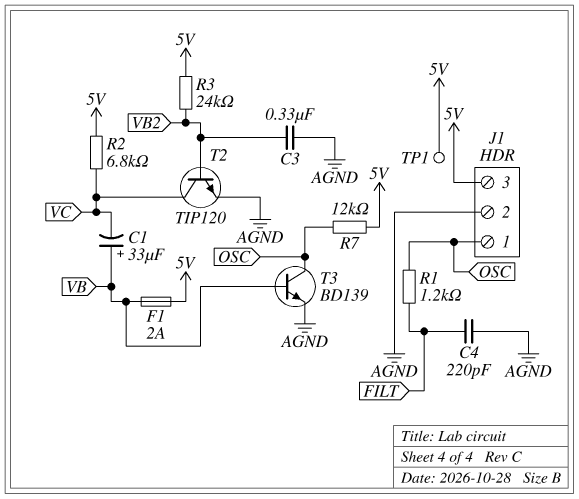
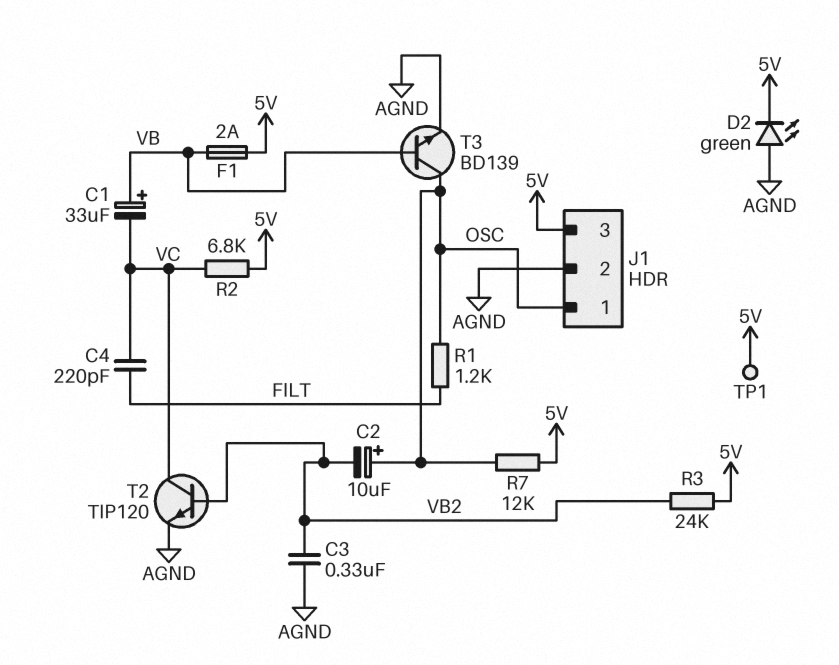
C2: none -> 10uF (plus OSC, minus VB2)
C4: 220pF (AGND, FILT) -> 220pF (FILT, VC)
D2: none -> LED green (A AGND, K 5V)

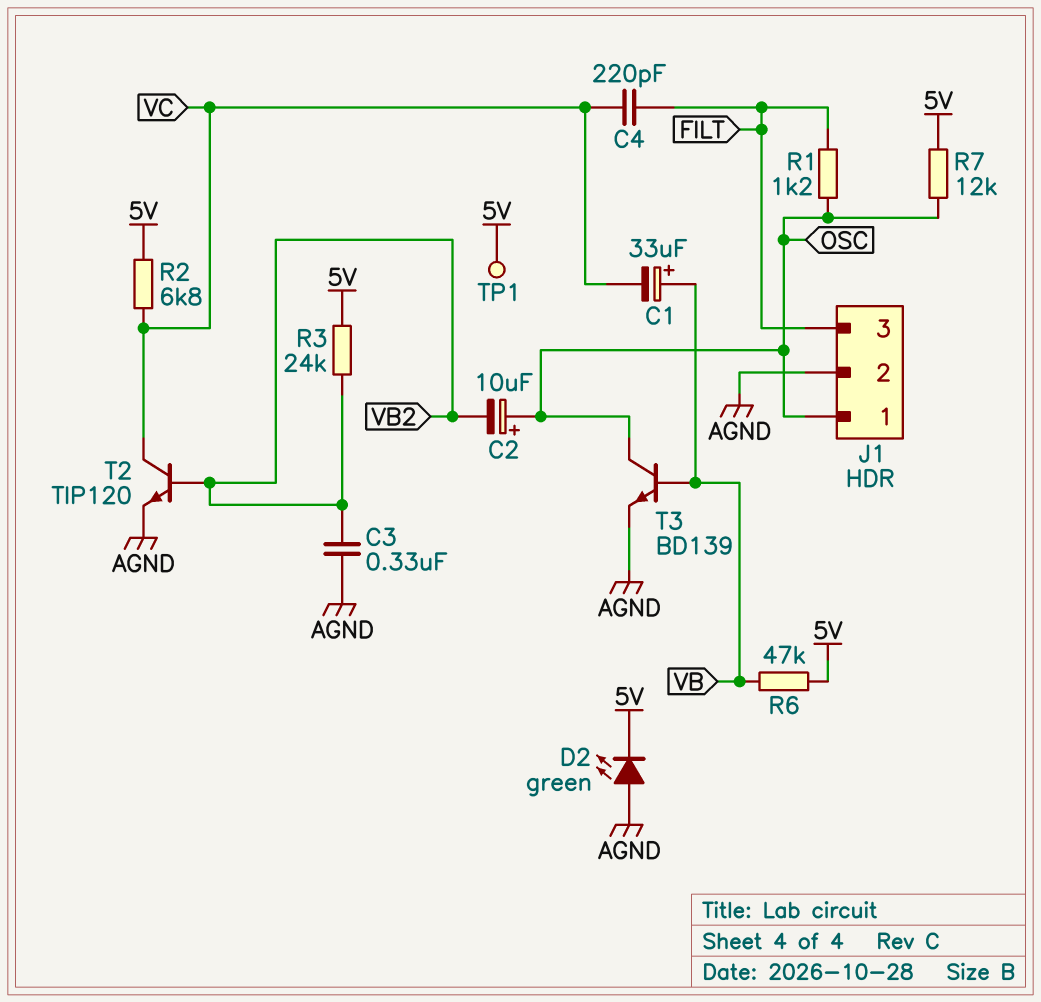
F1: 2A (5V, VB) -> none
J1 pin 3: 5V -> FILT
R6: none -> 47k (5V, VB)

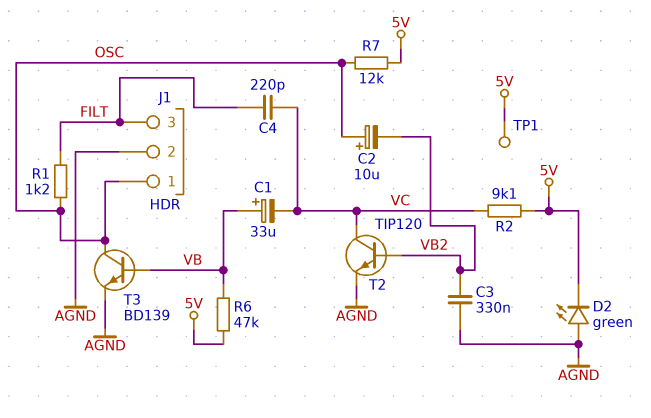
R2: 6.8k (5V, VC) -> 9.1k (5V, VC)
R3: 24k (5V, VB2) -> none

